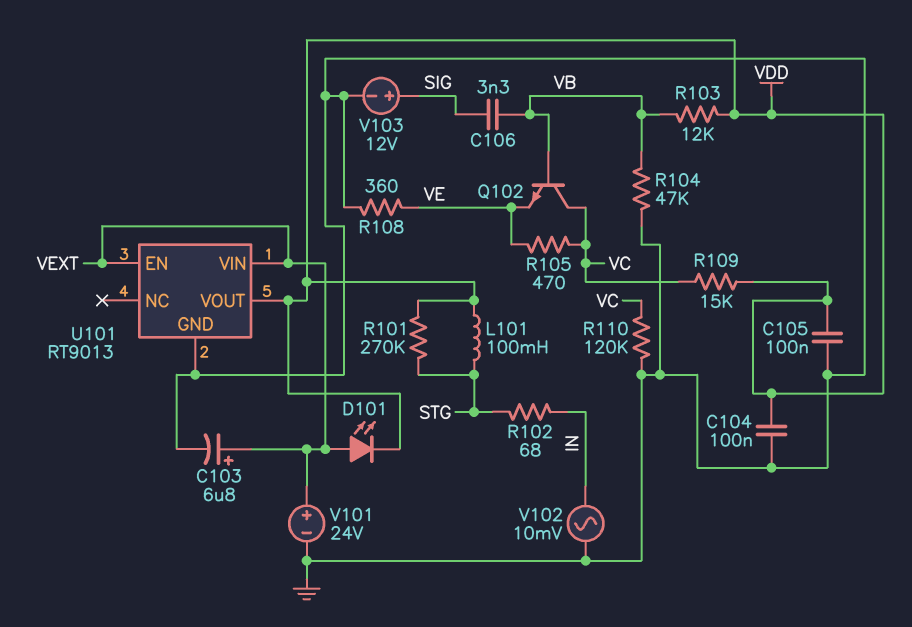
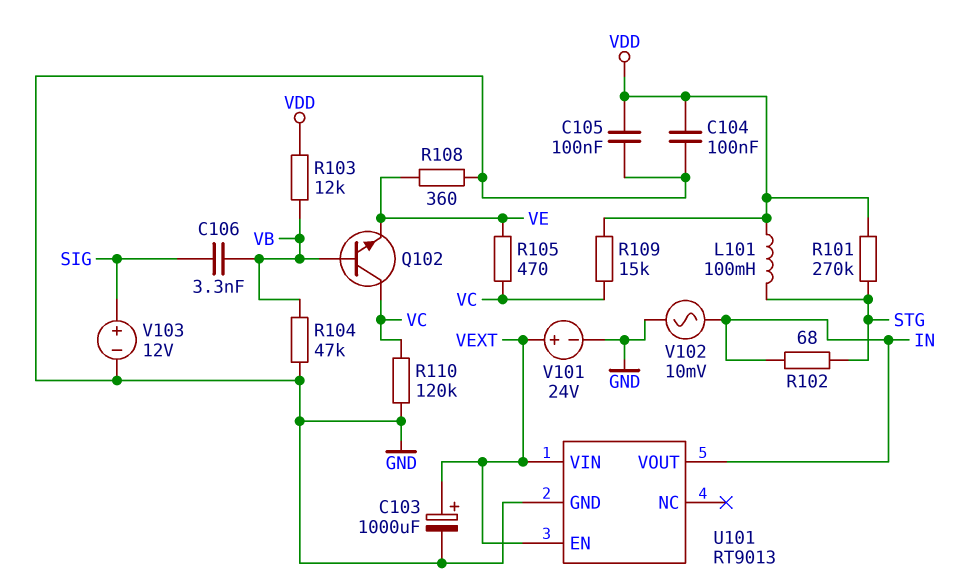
C103: 6.8uF (plus VEXT, minus GND) -> 1000uF (plus VEXT, minus GND)
D101: LED (A VEXT, K VDD) -> none
U101 pin VOUT: VDD -> IN

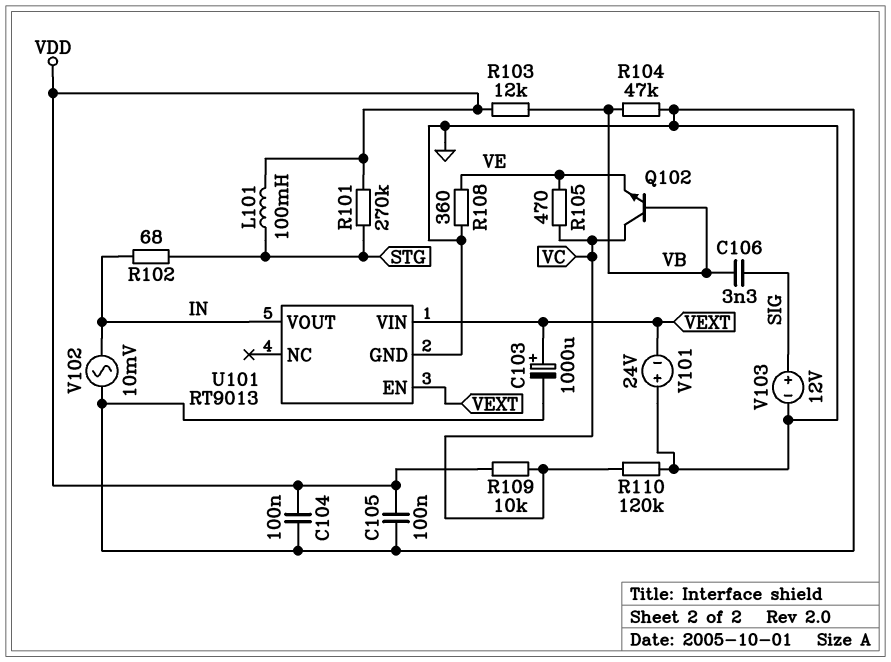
R109: 15k (VC, VDD) -> 10k (VC, VDD)
V101: 24V (plus VEXT, minus GND) -> 24V (plus GND, minus VEXT)

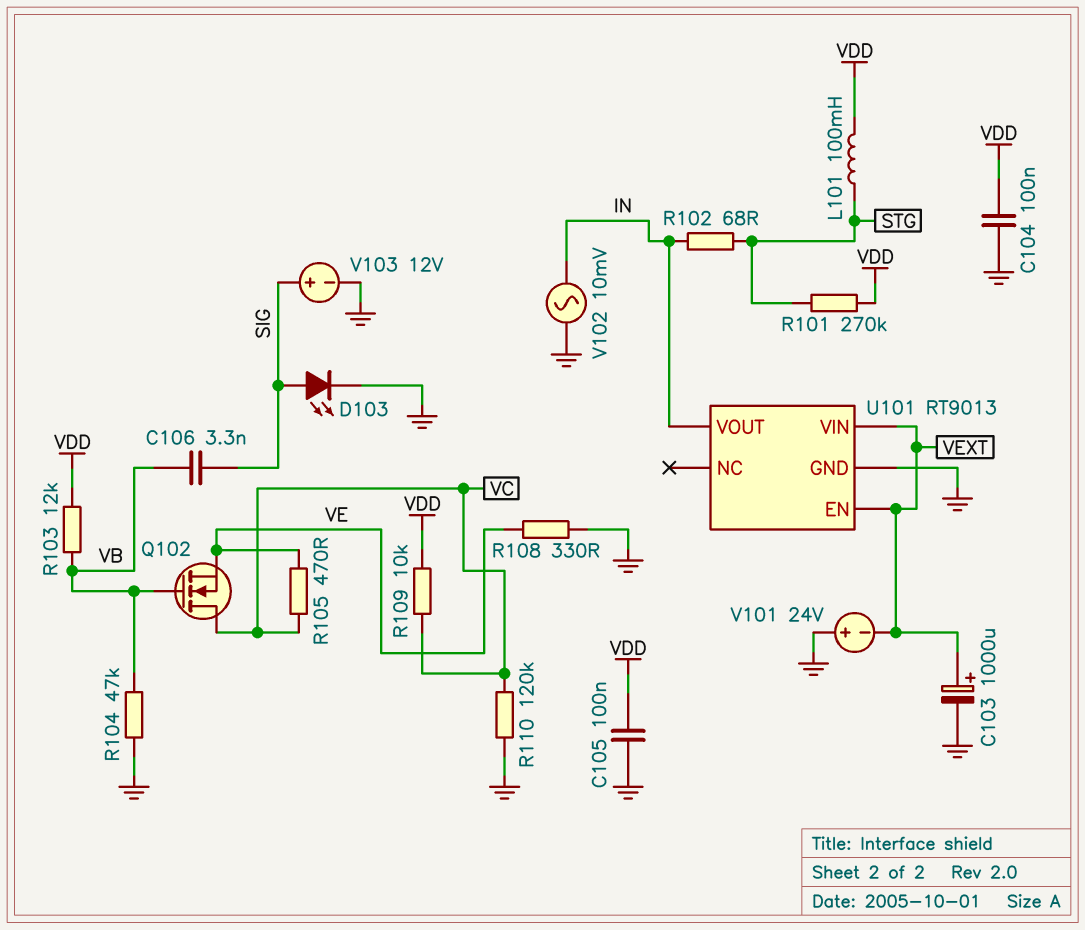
D103: none -> LED (A SIG, K GND)
Q102: NPN (B VB, C VC, E VE) -> NMOS (G VB, D VC, S VE)
R108: 360 (GND, VE) -> 330 (GND, VE)

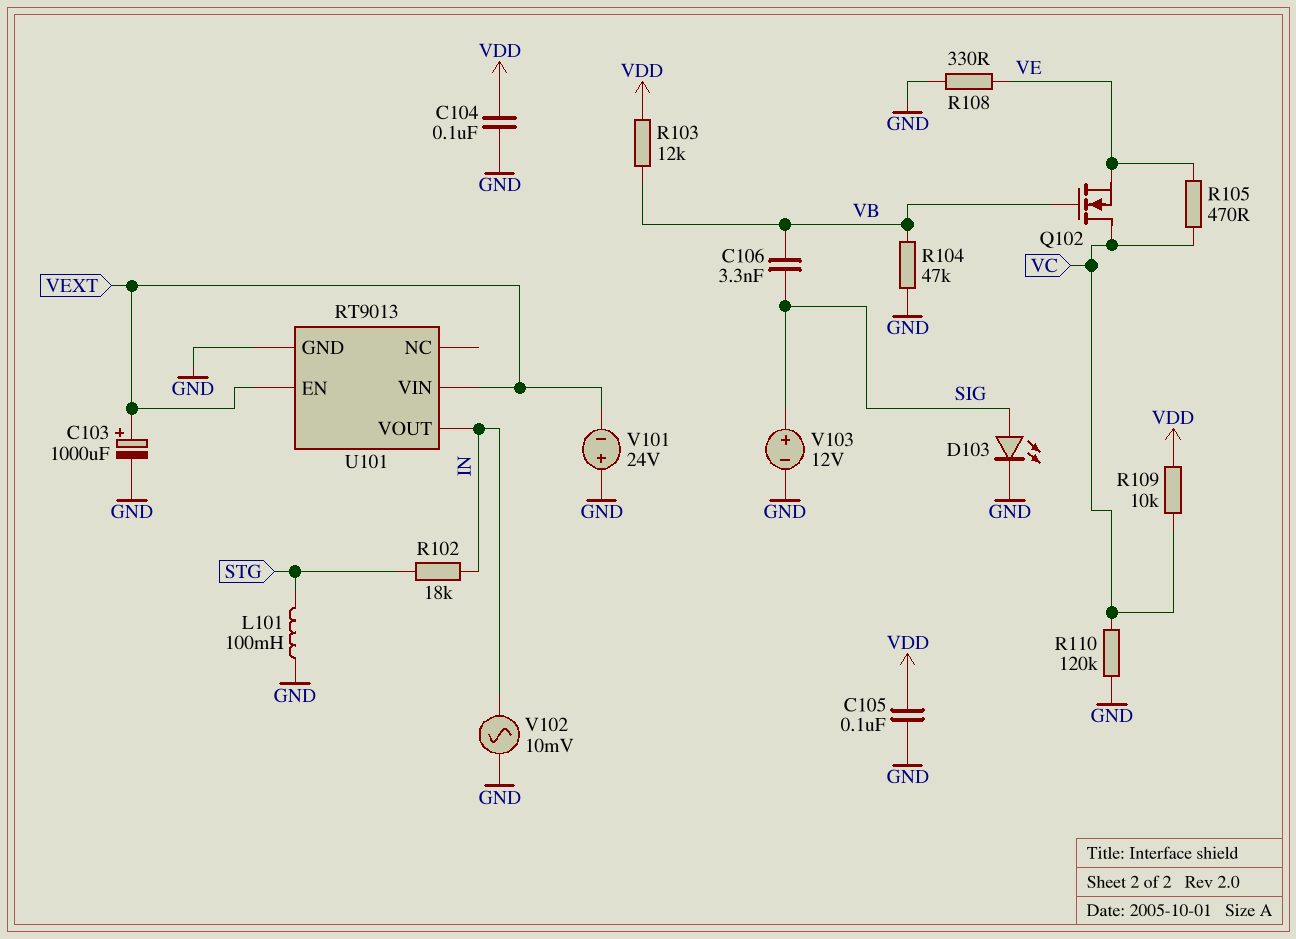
L101: 100mH (STG, VDD) -> 100mH (GND, STG)
R101: 270k (STG, VDD) -> none
R102: 68 (IN, STG) -> 18k (IN, STG)

